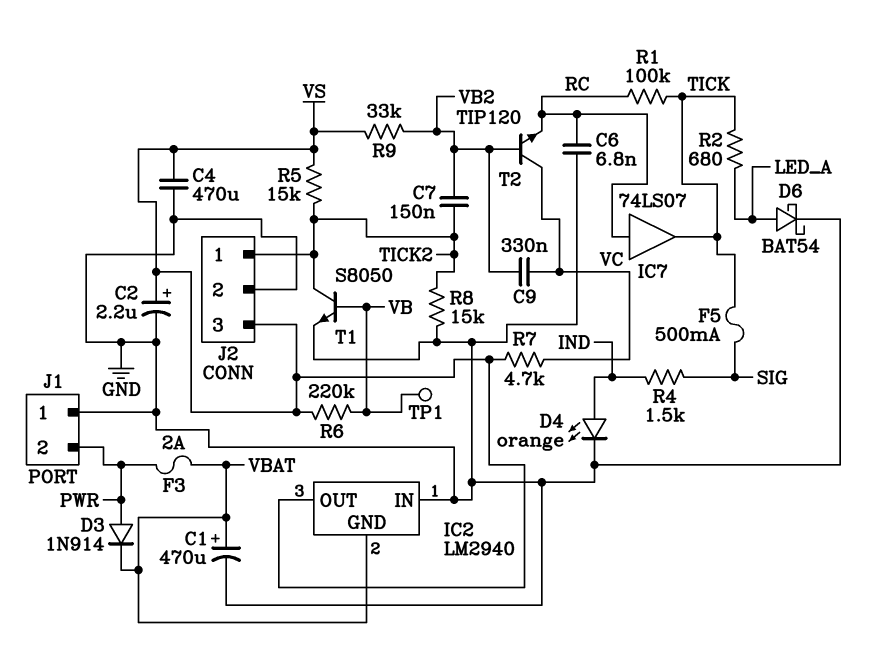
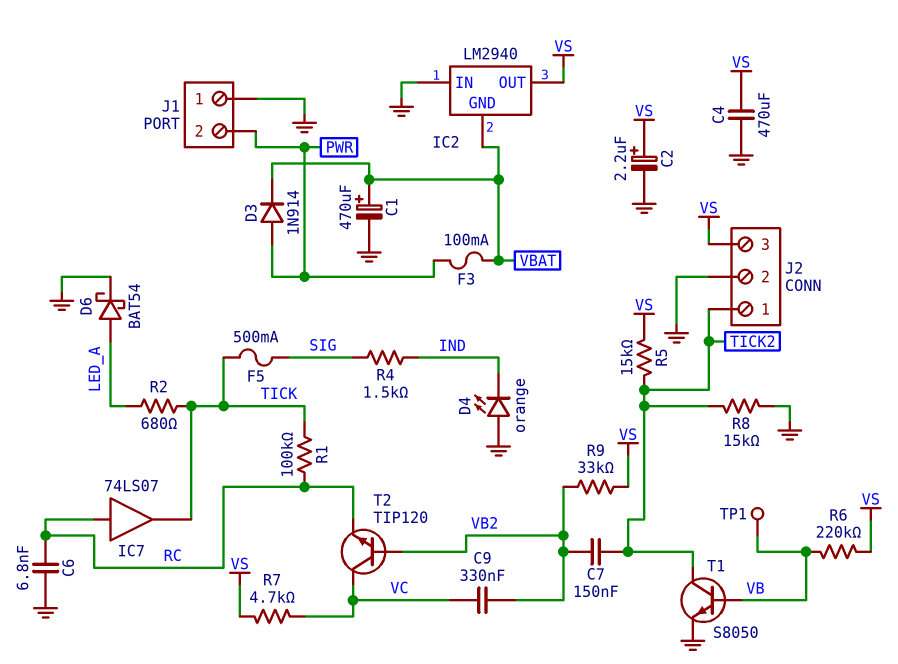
D4: LED orange (A IND, K GND) -> LED orange (A GND, K IND)
F3: 2A (PWR, VBAT) -> 100mA (PWR, VBAT)

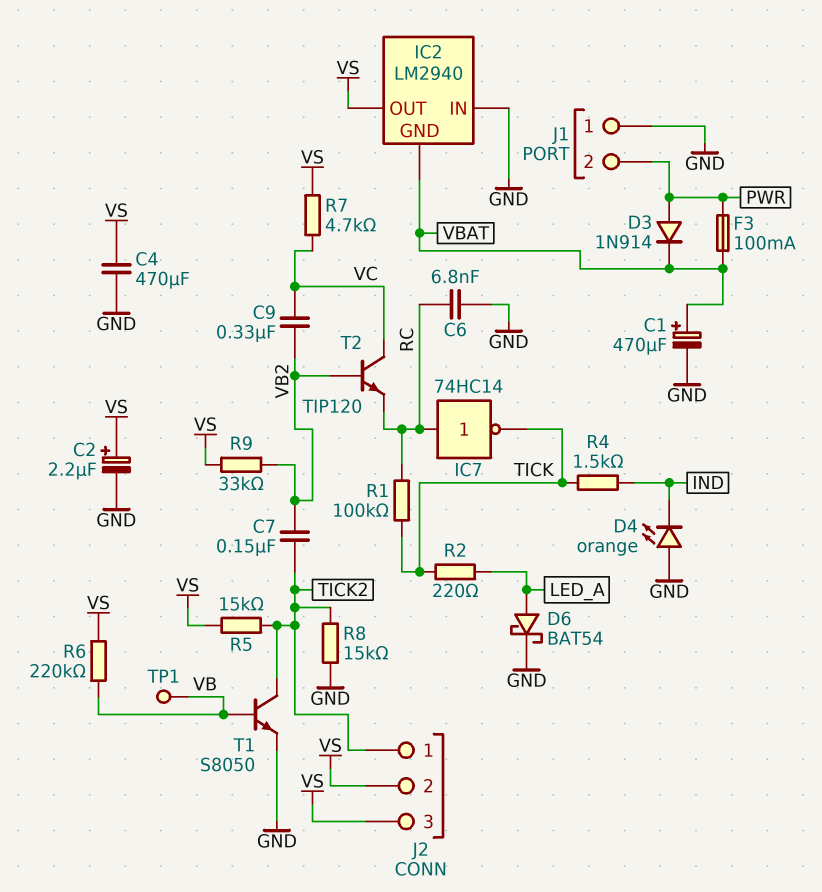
F5: 500mA (SIG, TICK) -> none
IC7: buffer 74LS07 (in RC, out TICK) -> NOT 74HC14 (in RC, out TICK)
J2 pin 2: GND -> VS
R2: 680 (LED_A, TICK) -> 220 (LED_A, TICK)
R4: 1.5k (IND, SIG) -> 1.5k (IND, TICK)

